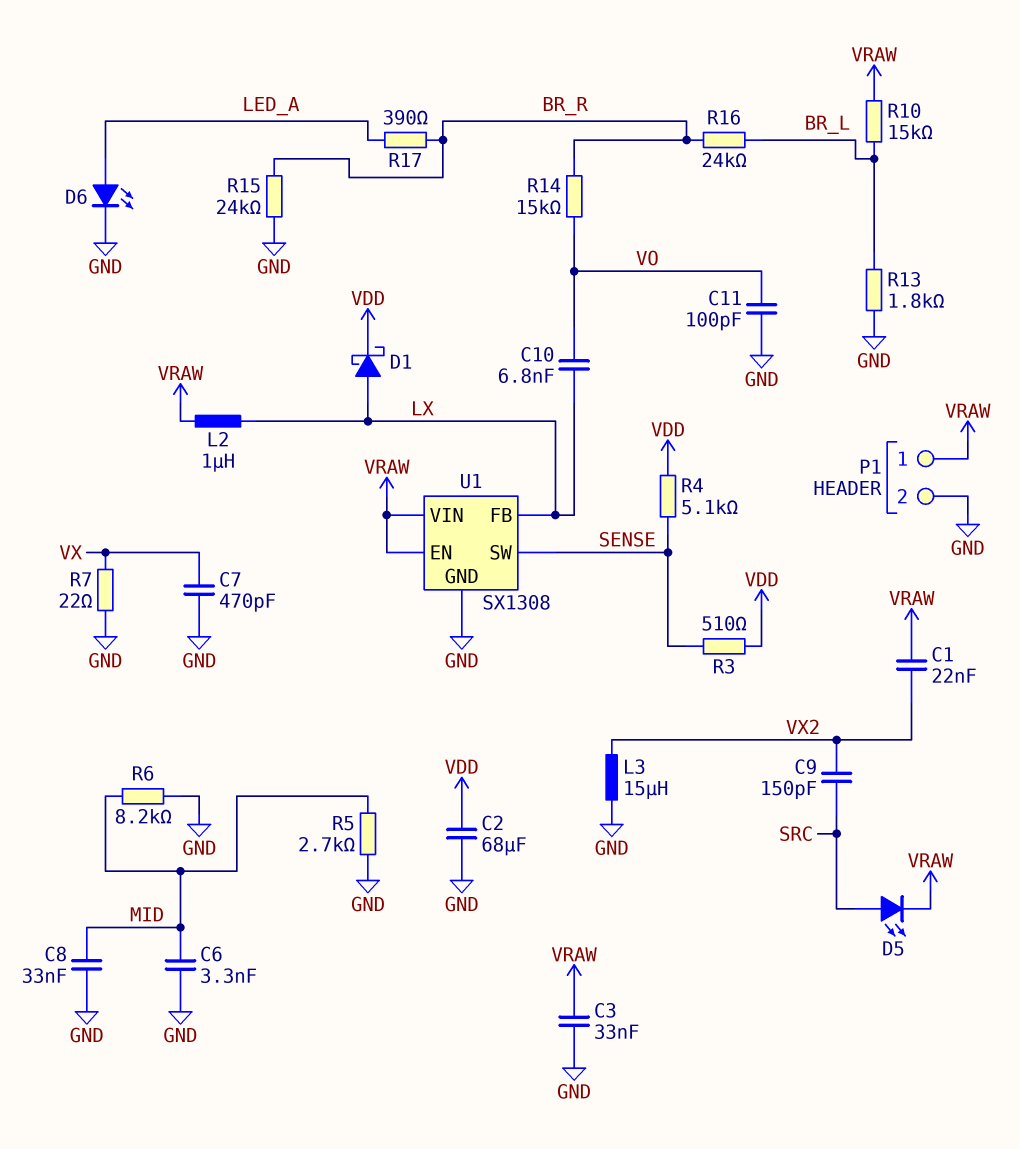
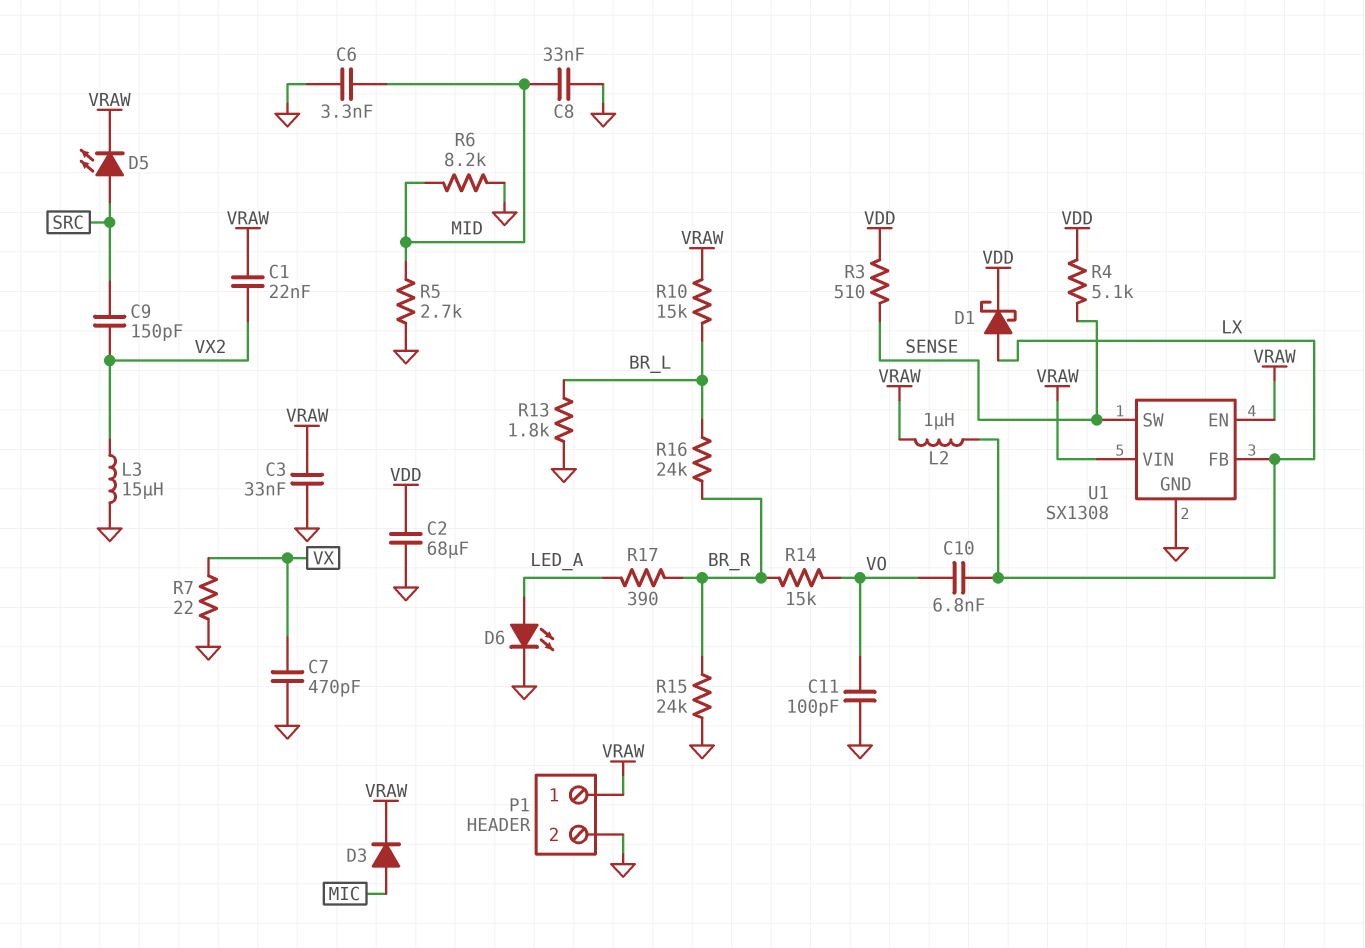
D3: none -> diode (A MIC, K VRAW)

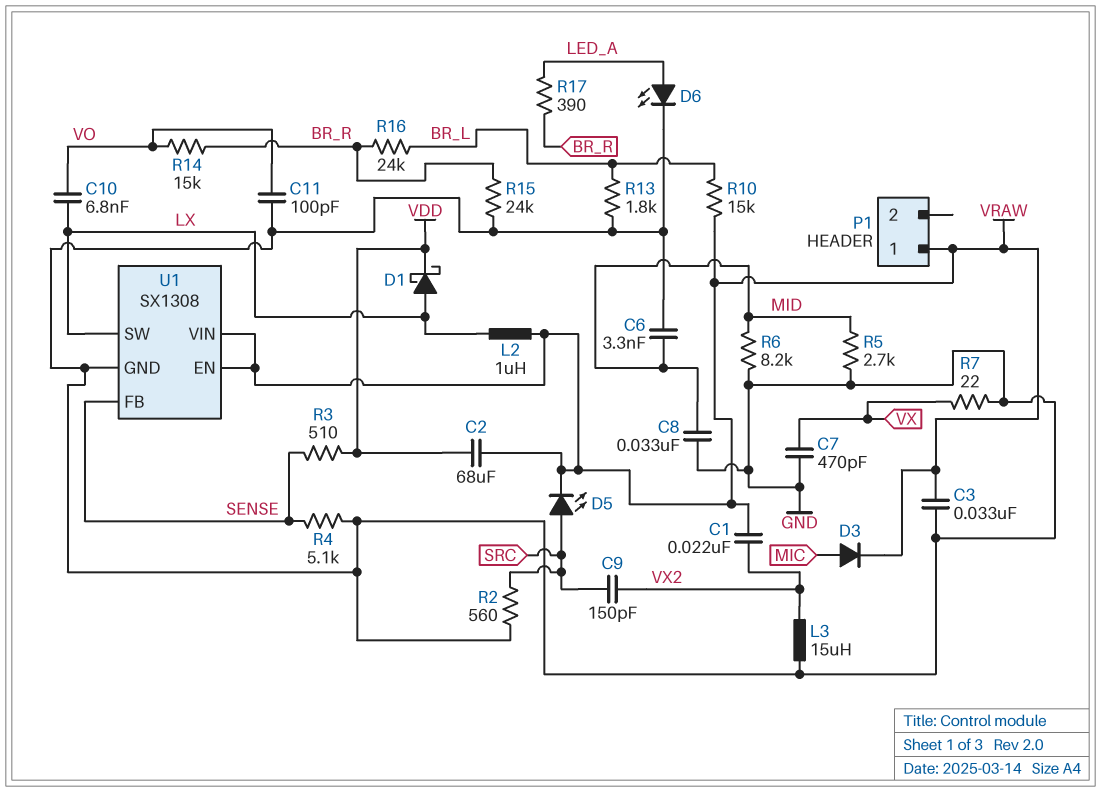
C2: 68uF (GND, VDD) -> 68uF (VDD, VRAW)
P1 pin 2: GND -> none
R2: none -> 560 (GND, SRC)
R4: 5.1k (SENSE, VDD) -> 5.1k (GND, SENSE)
U1 pin FB: LX -> SENSE
U1 pin SW: SENSE -> LX

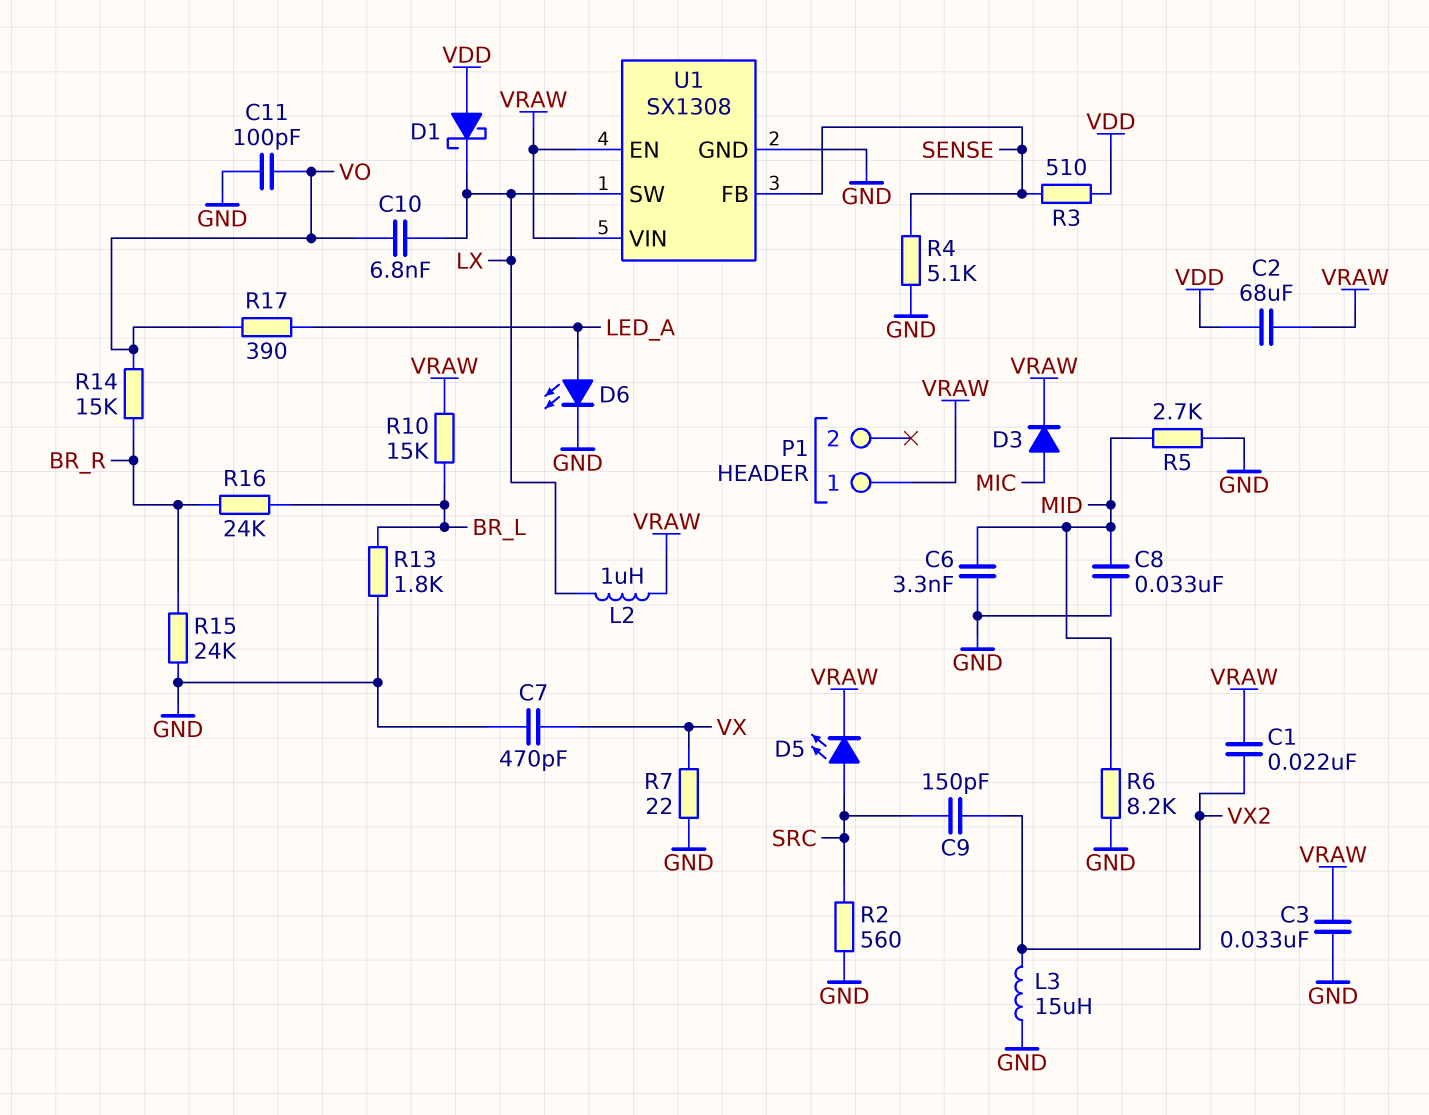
D1: schottky (A LX, K VDD) -> schottky (A VDD, K LX)
R17: 390 (BR_R, LED_A) -> 390 (LED_A, VO)

